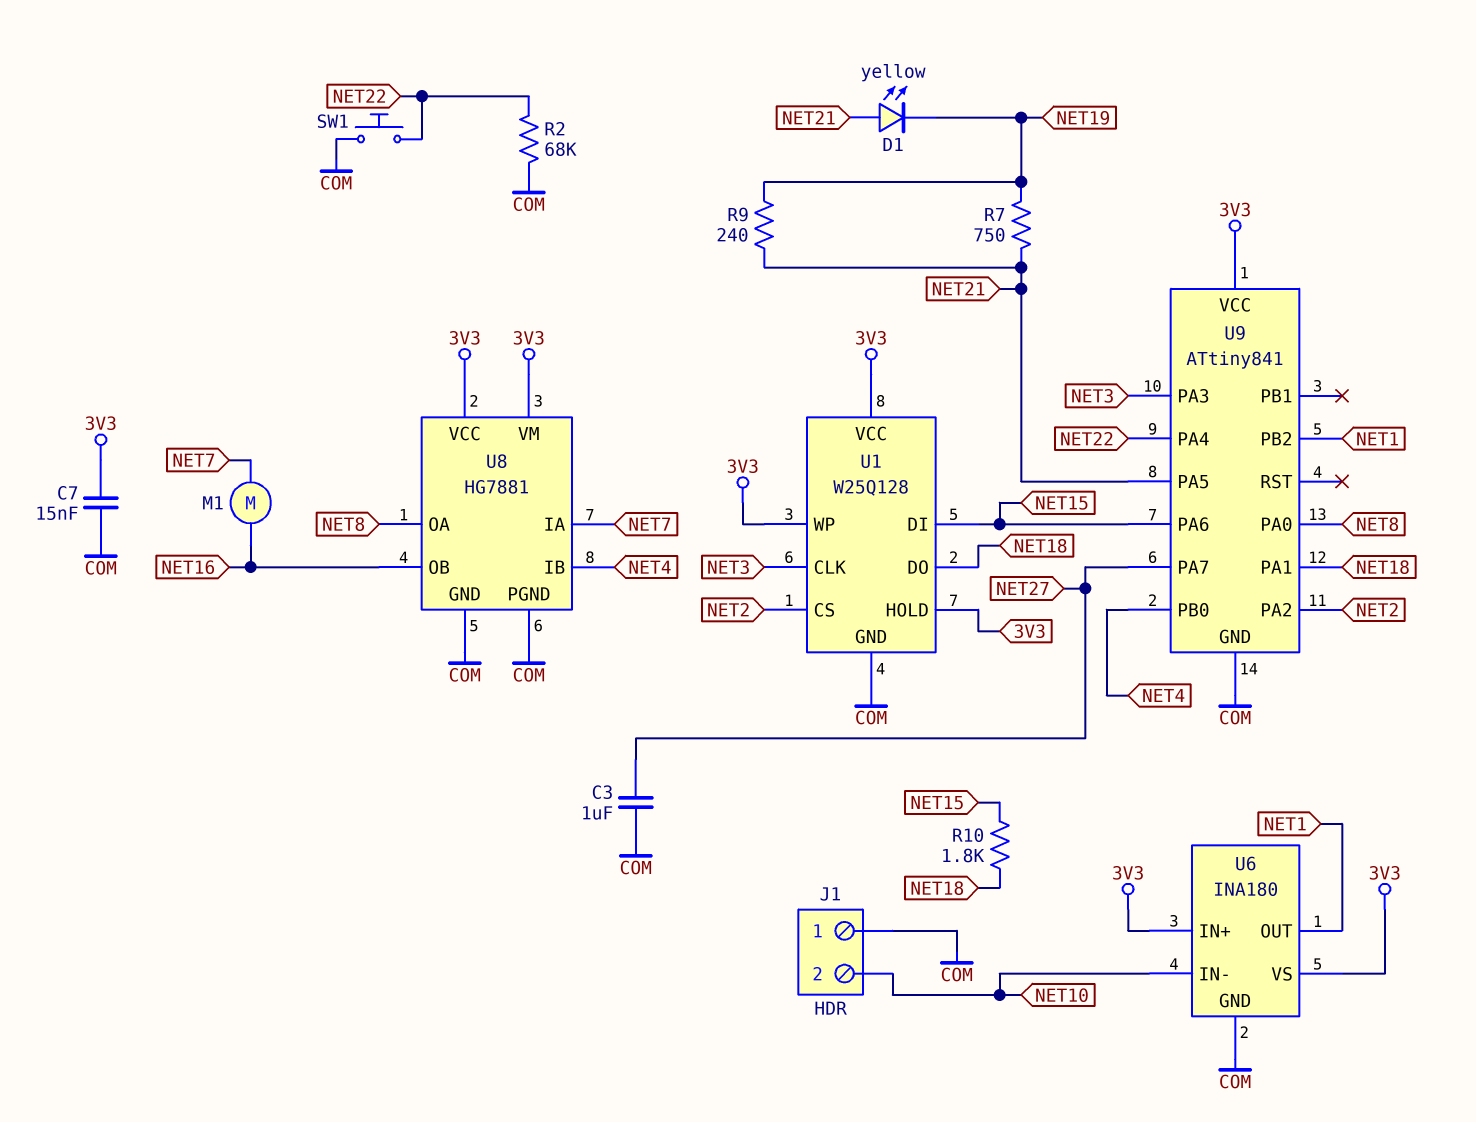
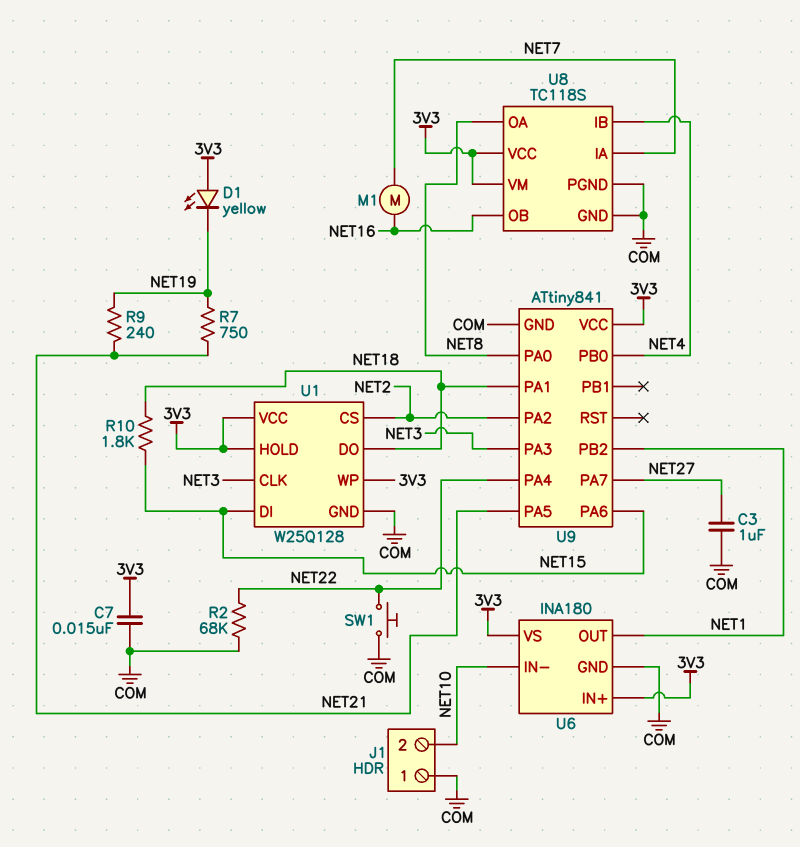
D1: LED yellow (A NET21, K NET19) -> LED yellow (A 3V3, K NET19)
U8: HG7881 -> TC118S

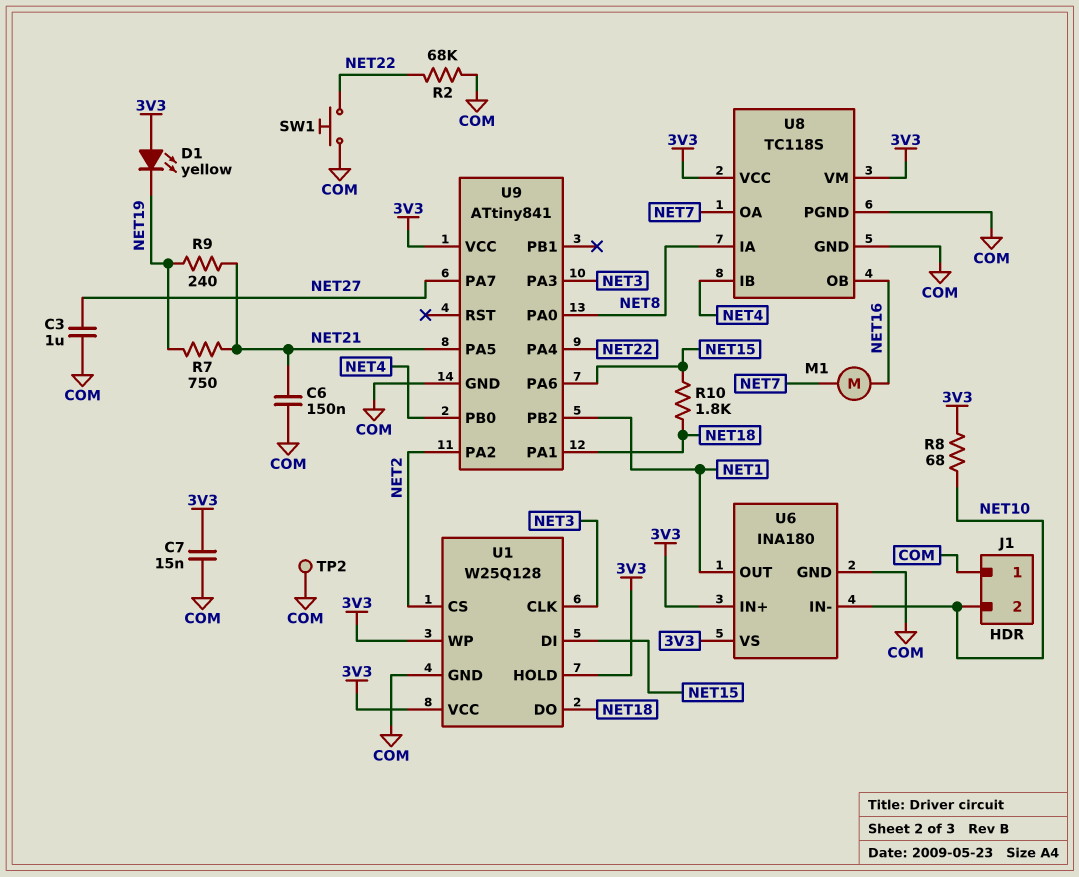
C6: none -> 150nF (COM, NET21)
R8: none -> 68 (3V3, NET10)
TP2: none -> test point (COM)
U8 pin IA: NET7 -> NET8
U8 pin OA: NET8 -> NET7

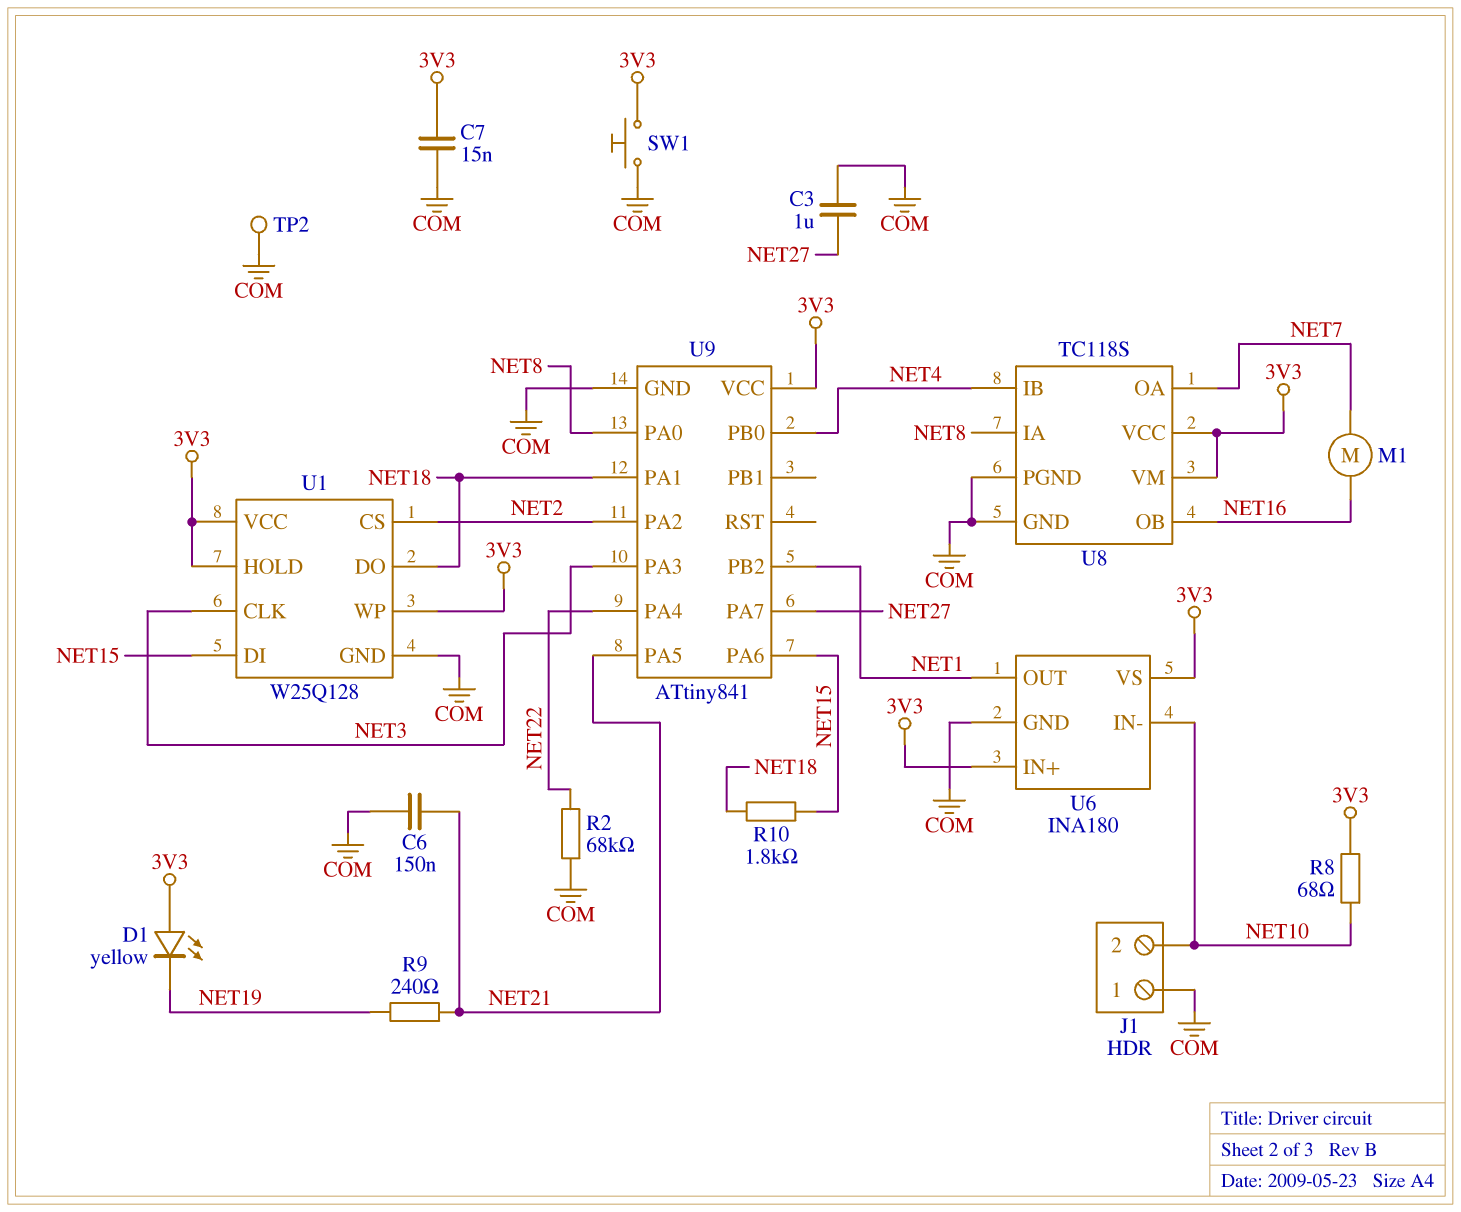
R7: 750 (NET19, NET21) -> none
SW1: button (COM, NET22) -> button (3V3, COM)

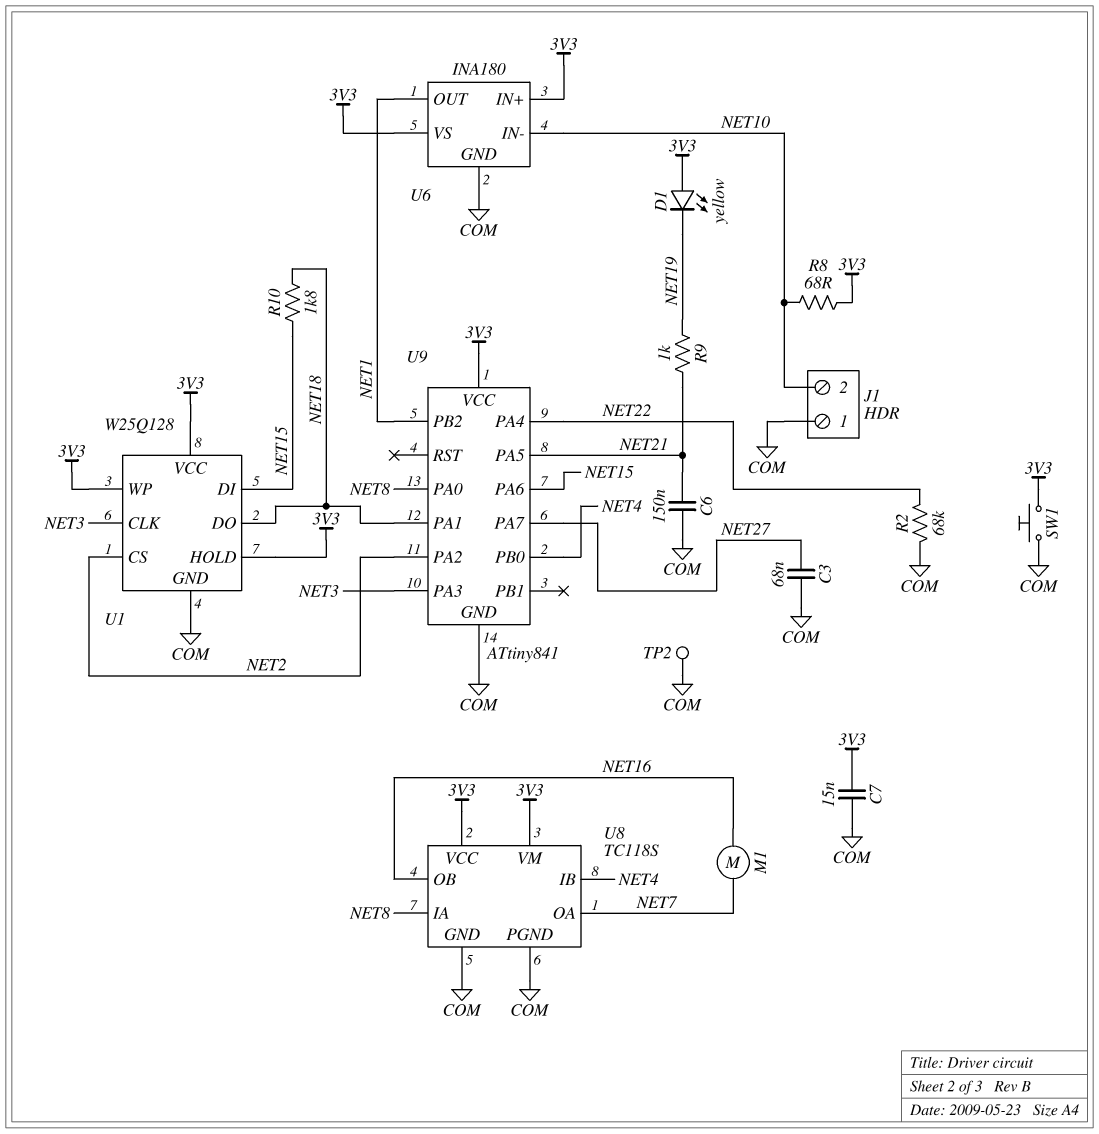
C3: 1uF (COM, NET27) -> 68nF (COM, NET27)
R9: 240 (NET19, NET21) -> 1k (NET19, NET21)

